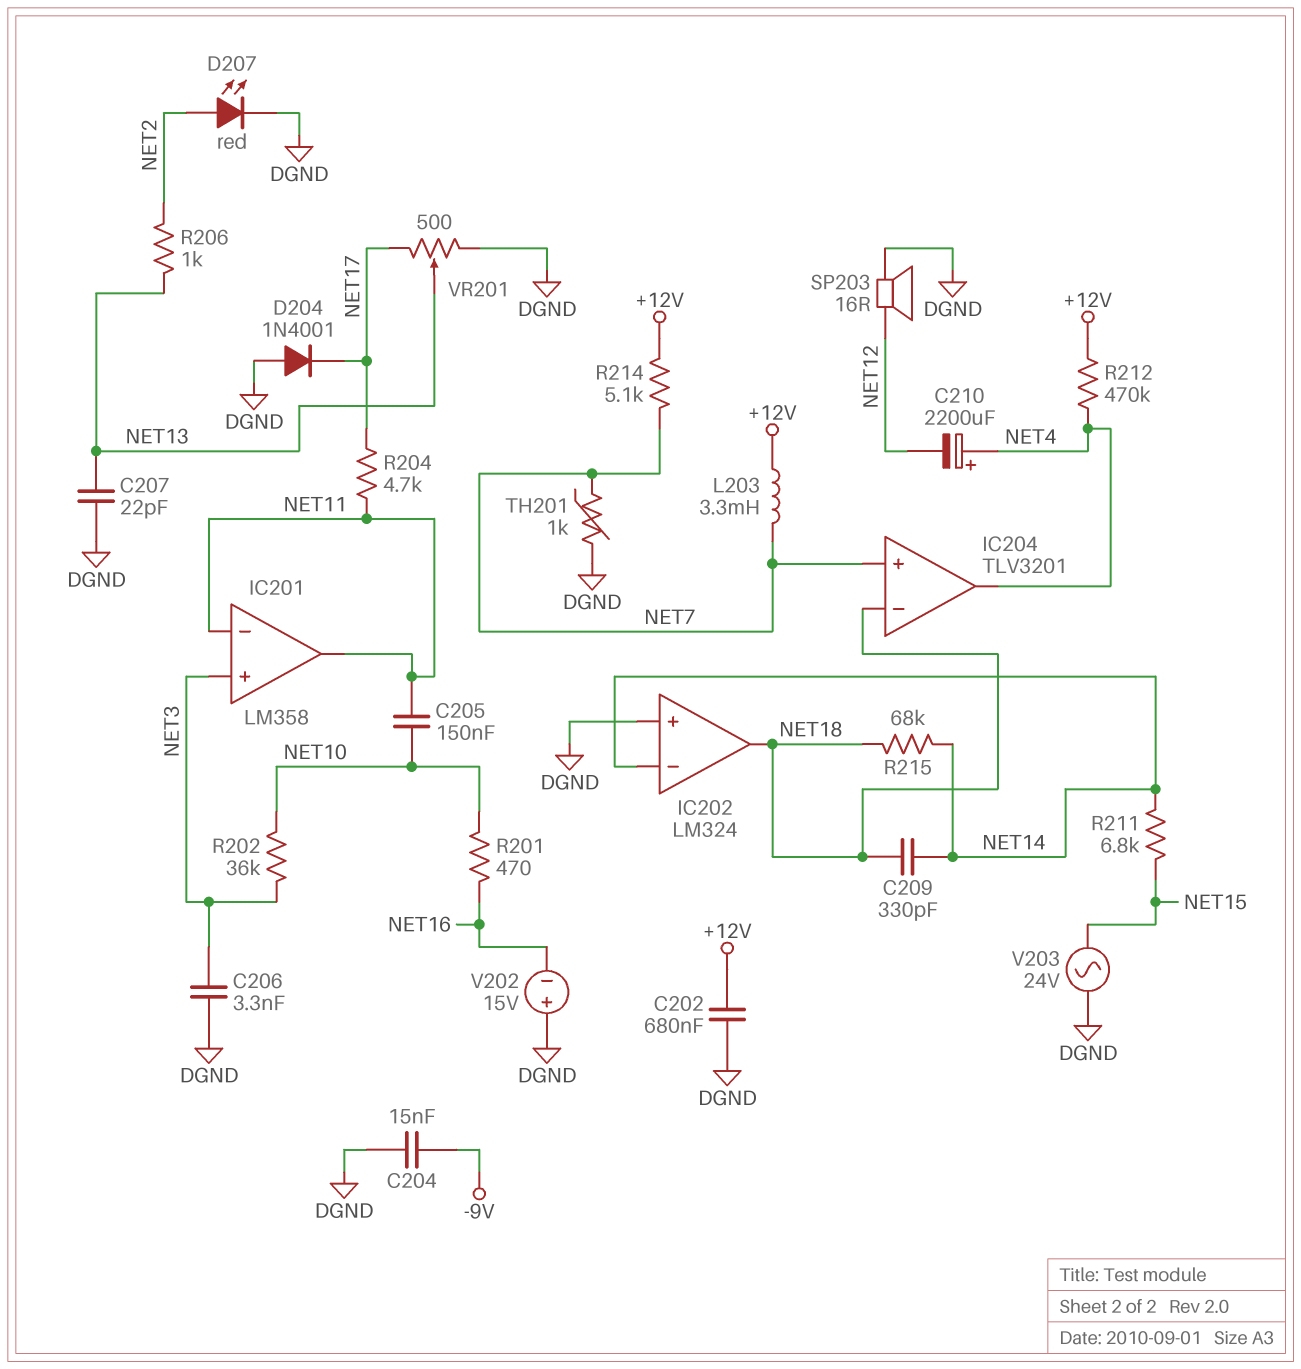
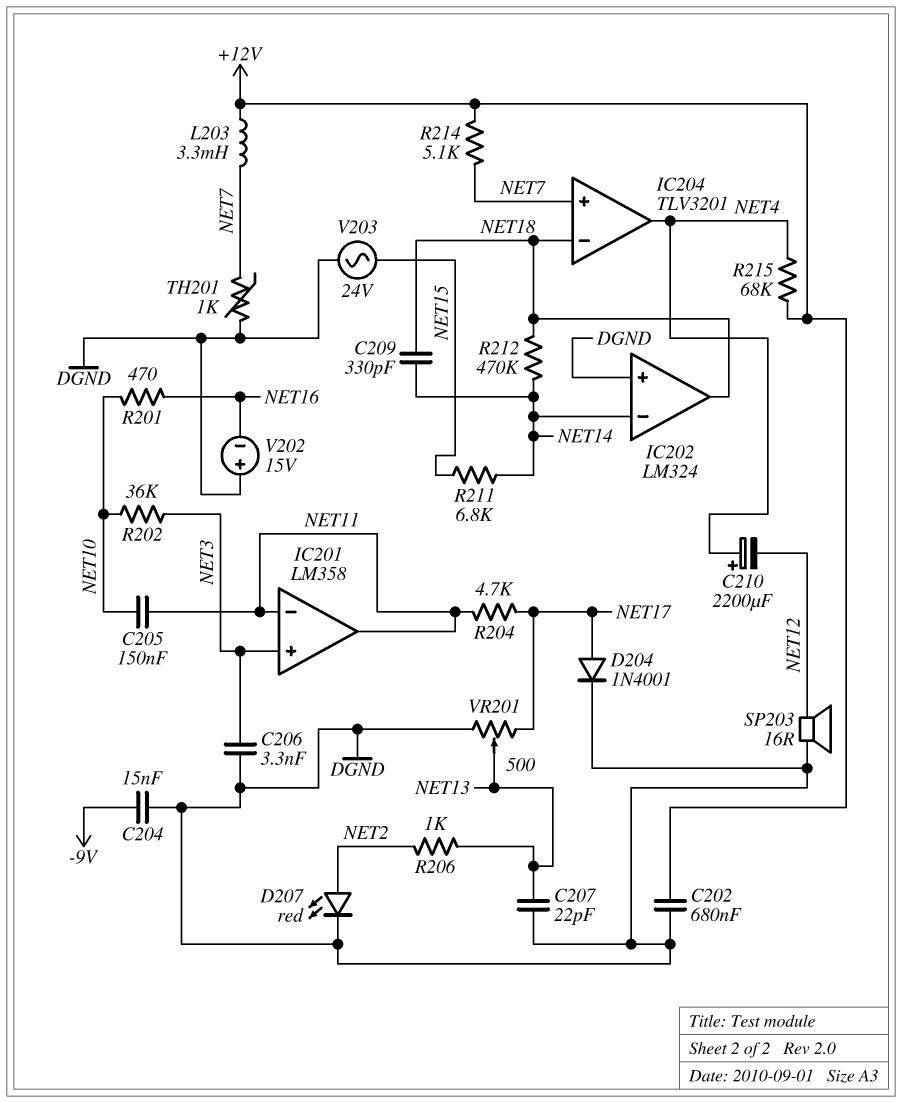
D204: diode 1N4001 (A DGND, K NET17) -> diode 1N4001 (A NET17, K DGND)
R212: 470k (+12V, NET4) -> 470k (NET14, NET18)
R215: 68k (NET14, NET18) -> 68k (+12V, NET4)

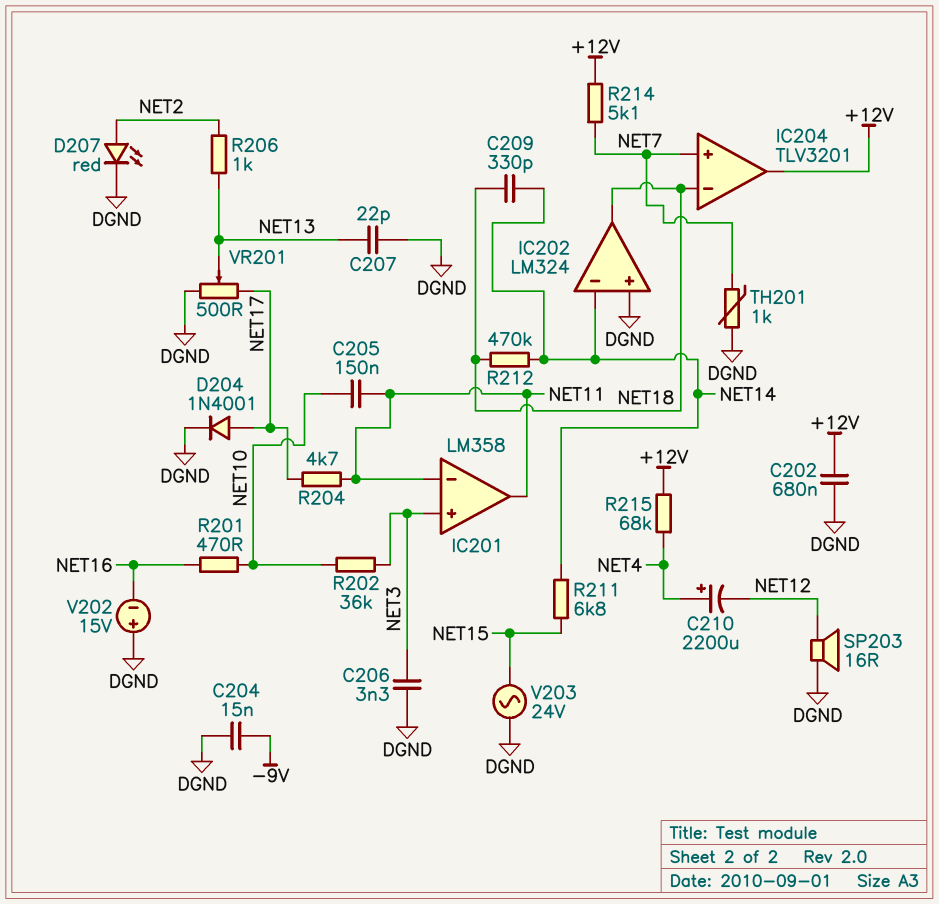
IC204 pin out: NET4 -> +12V
L203: 3.3mH (+12V, NET7) -> none

